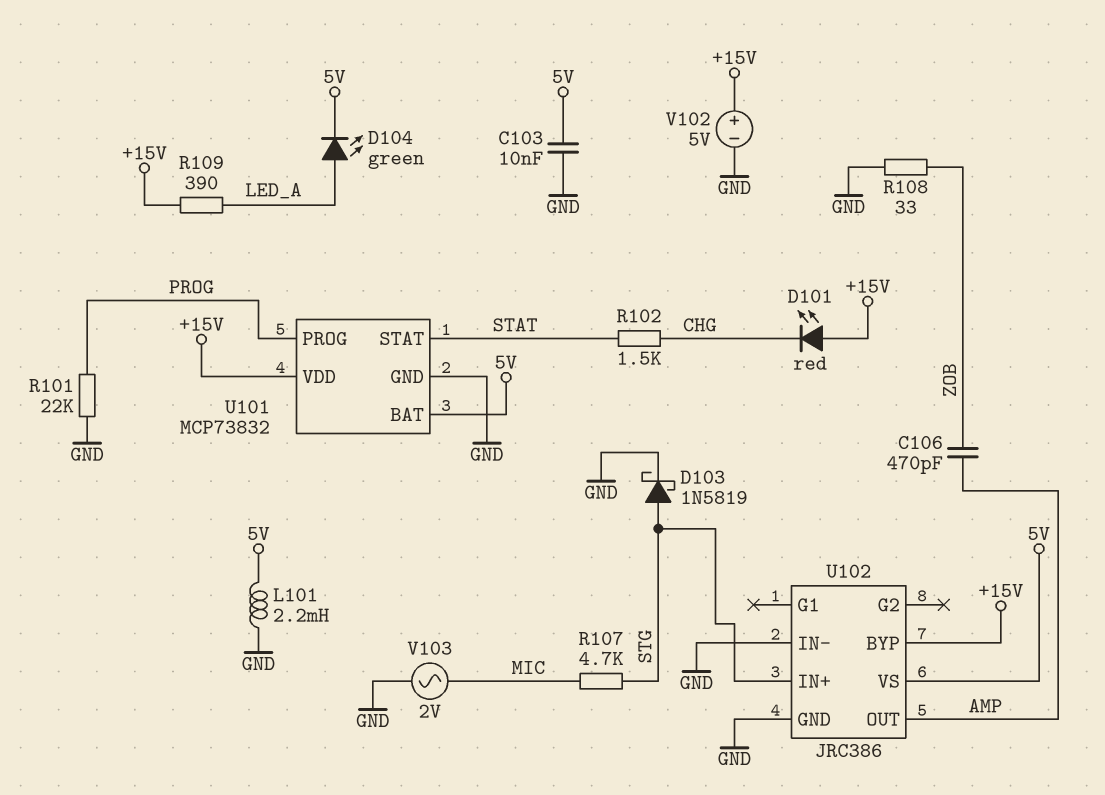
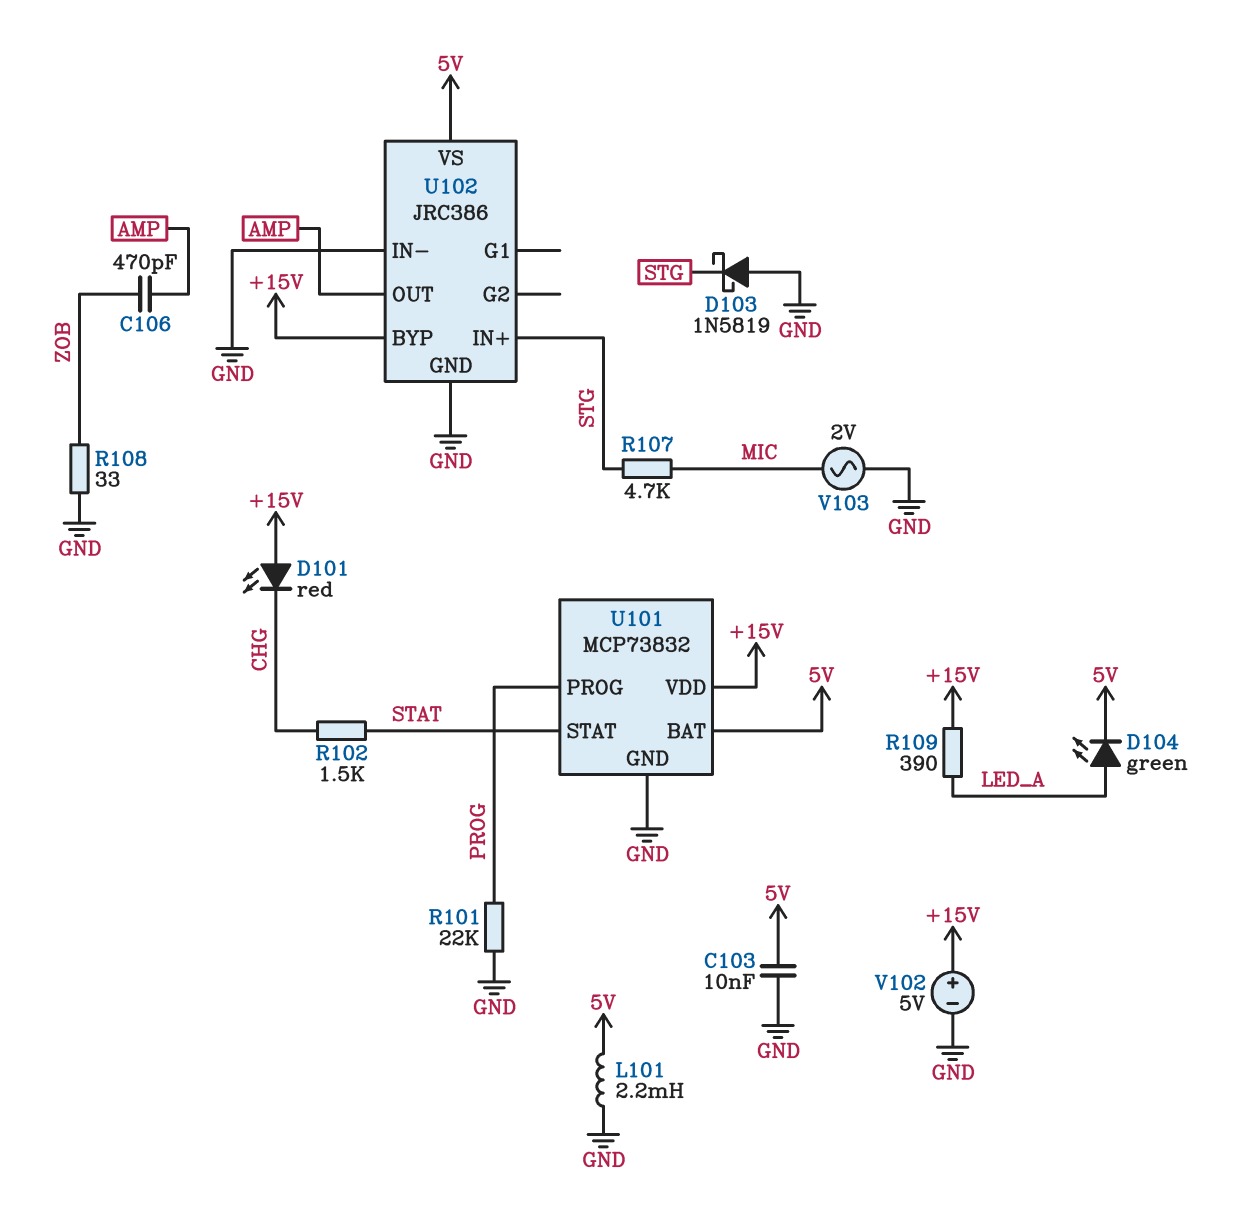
D103: schottky 1N5819 (A STG, K GND) -> schottky 1N5819 (A GND, K STG)

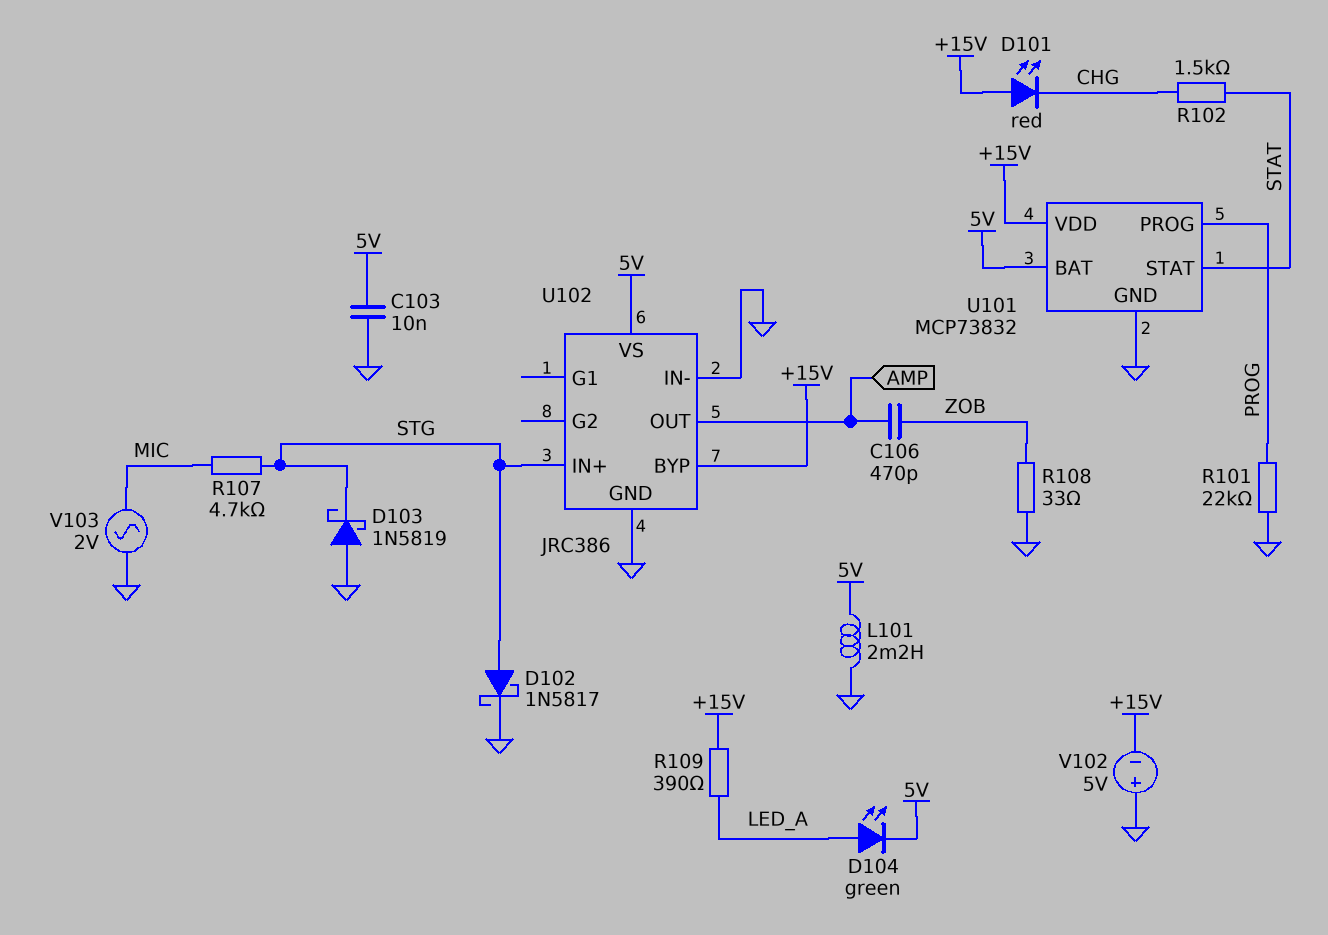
D102: none -> schottky 1N5817 (A STG, K GND)
V102: 5V (plus +15V, minus GND) -> 5V (plus GND, minus +15V)

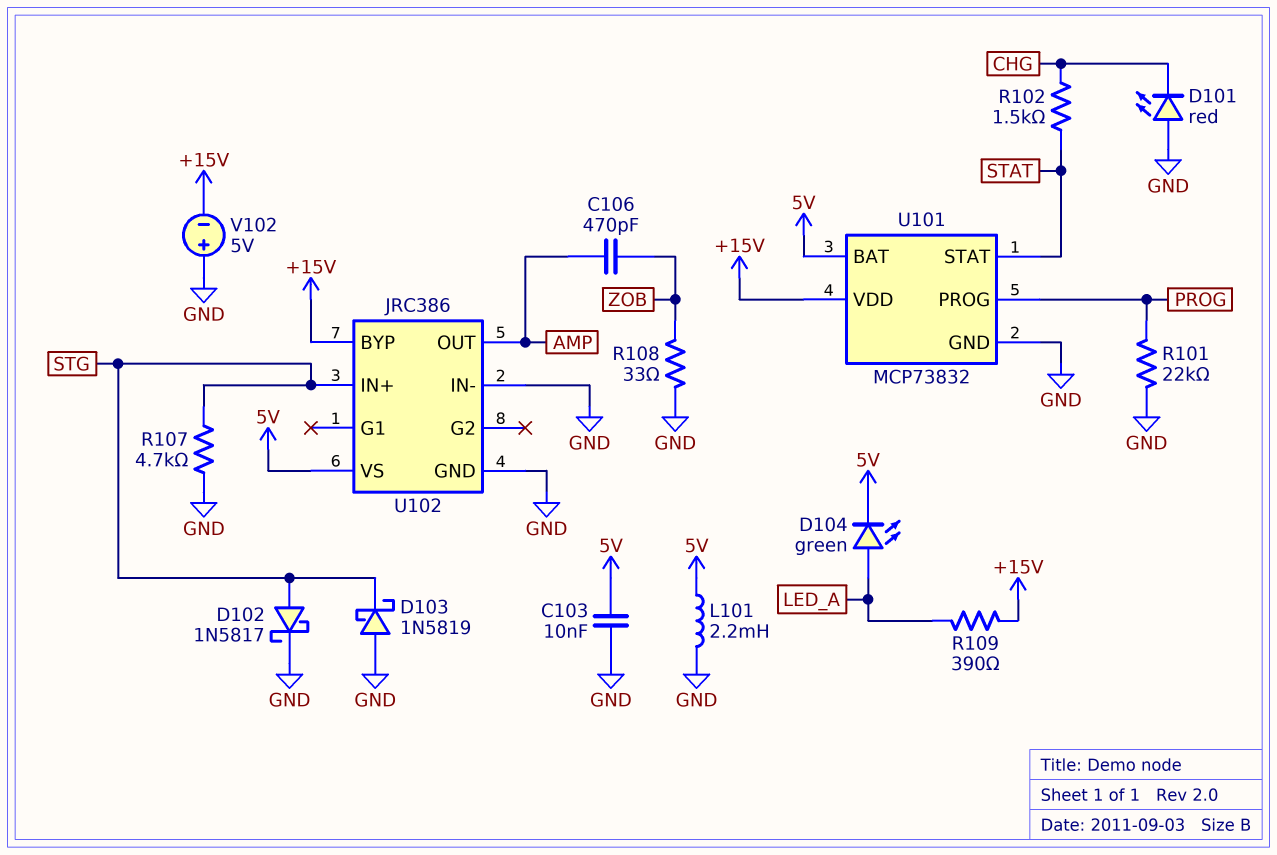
D101: LED red (A +15V, K CHG) -> LED red (A GND, K CHG)
R107: 4.7k (MIC, STG) -> 4.7k (GND, STG)
V103: AC 2V (GND, MIC) -> none

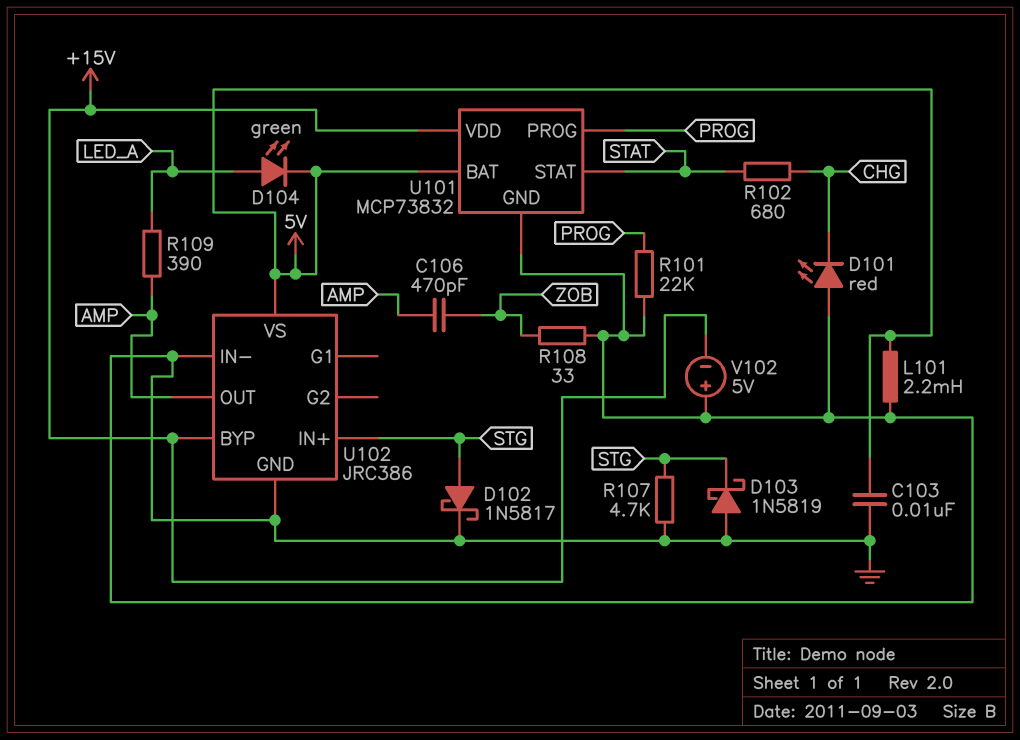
R102: 1.5k (CHG, STAT) -> 680 (CHG, STAT)
R109: 390 (+15V, LED_A) -> 390 (AMP, LED_A)

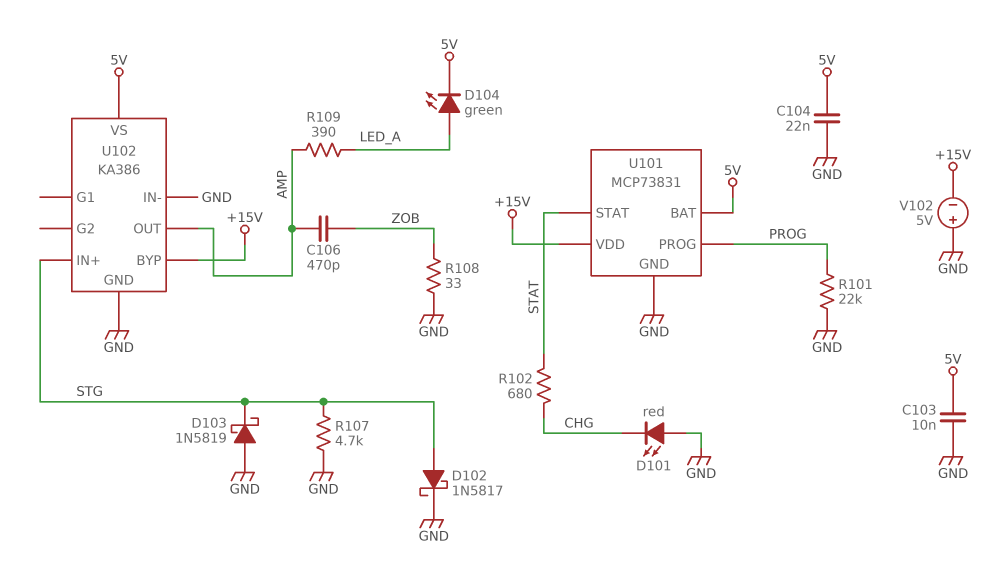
C104: none -> 22nF (5V, GND)
L101: 2.2mH (5V, GND) -> none
U101: MCP73832 -> MCP73831
U102: JRC386 -> KA386

